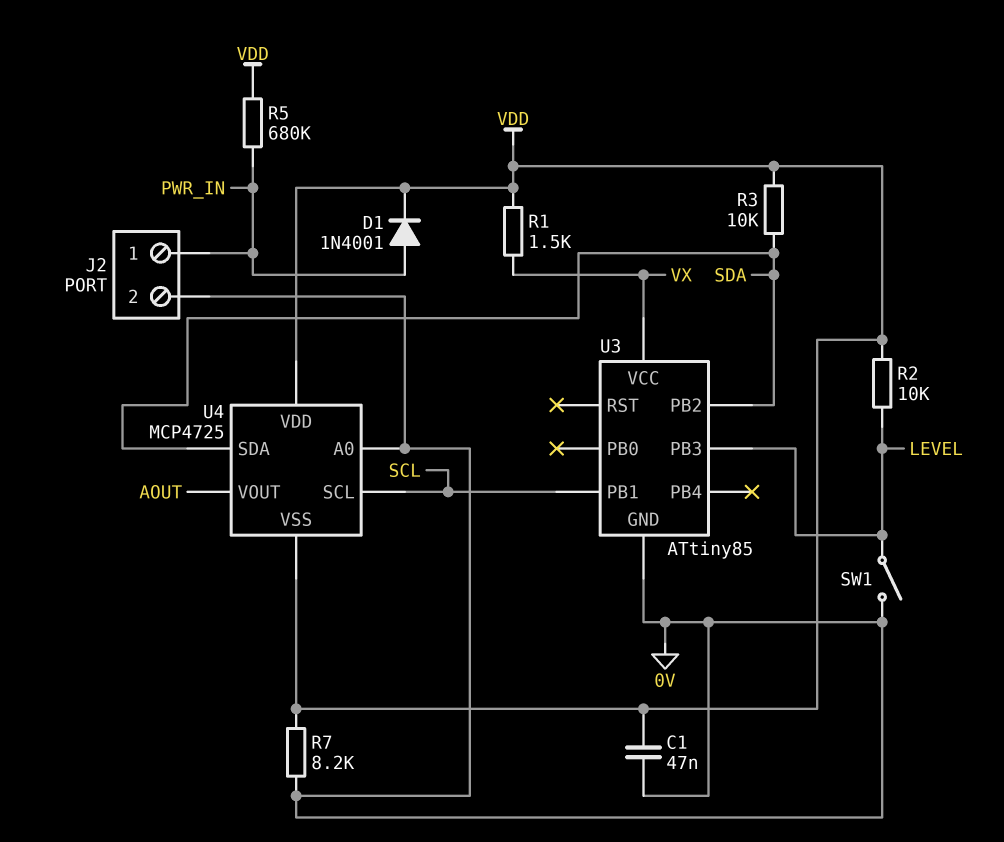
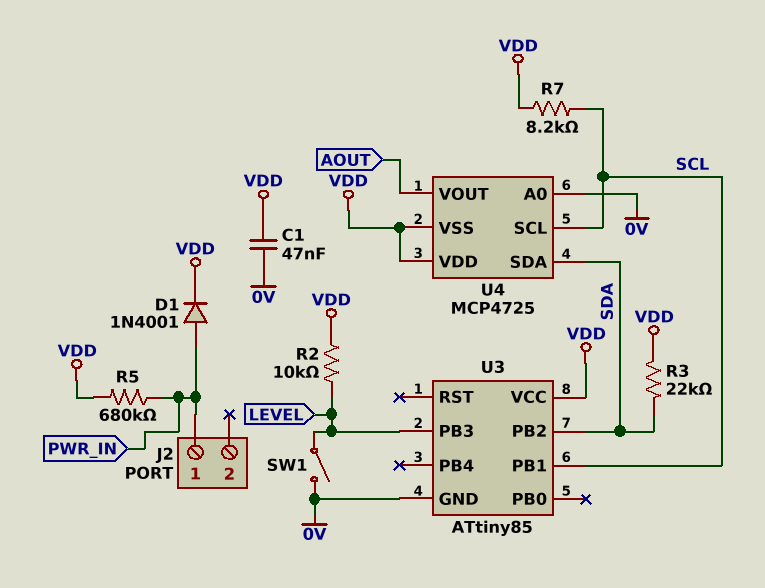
J2 pin 2: 0V -> none
R1: 1.5k (VDD, VX) -> none
R3: 10k (SDA, VDD) -> 22k (SDA, VDD)
R7: 8.2k (0V, VDD) -> 8.2k (SCL, VDD)
U3 pin VCC: VX -> VDD

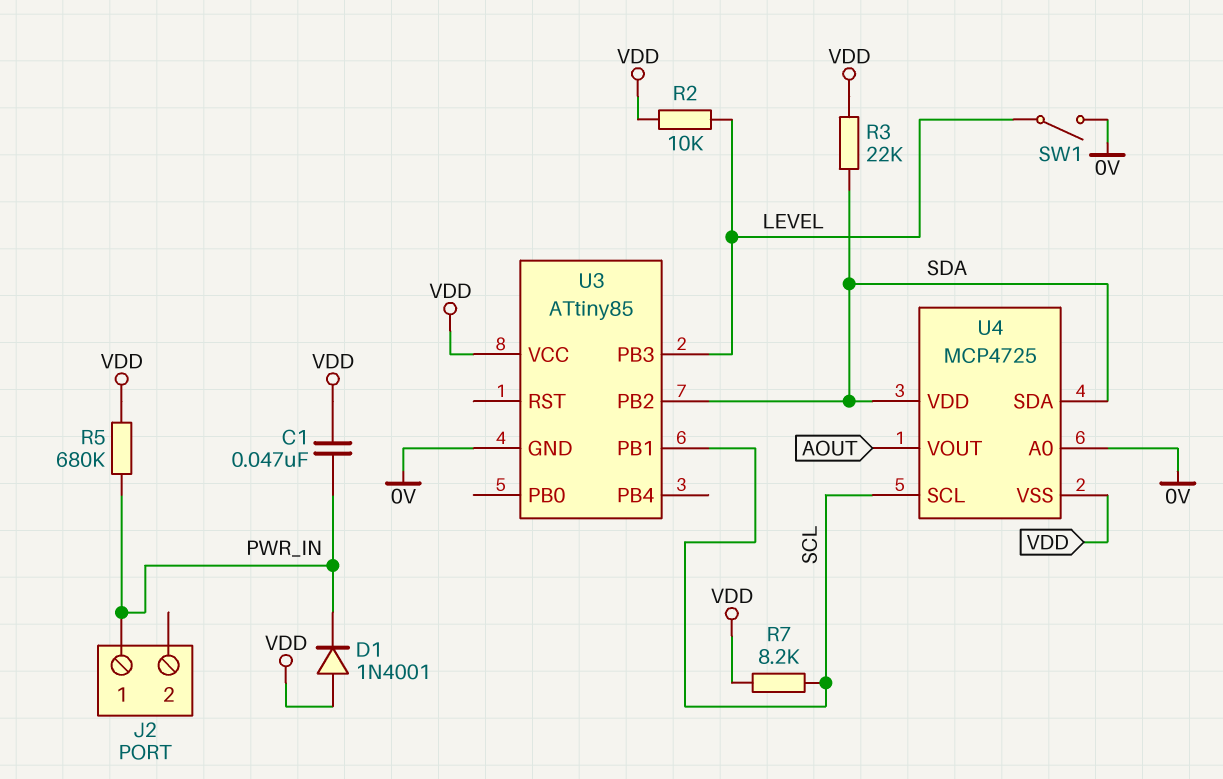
C1: 47nF (0V, VDD) -> 47nF (PWR_IN, VDD)
D1: diode 1N4001 (A PWR_IN, K VDD) -> diode 1N4001 (A VDD, K PWR_IN)
U4 pin VDD: VDD -> SDA

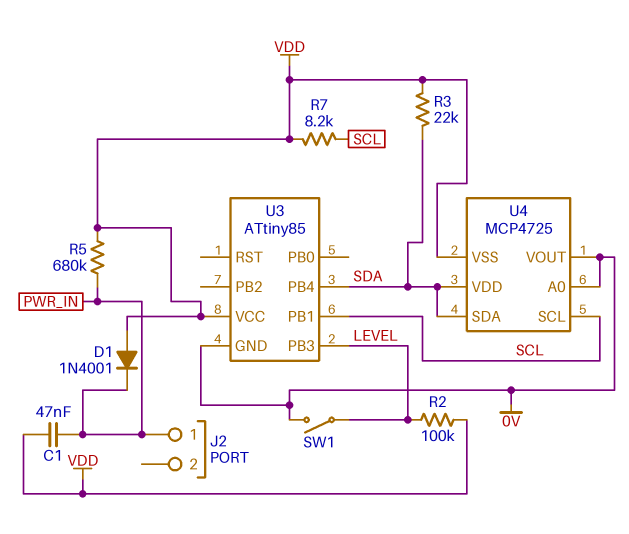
R2: 10k (LEVEL, VDD) -> 100k (LEVEL, VDD)
U3 pin PB2: SDA -> none
U3 pin PB4: none -> SDA
U4 pin VOUT: AOUT -> 0V

